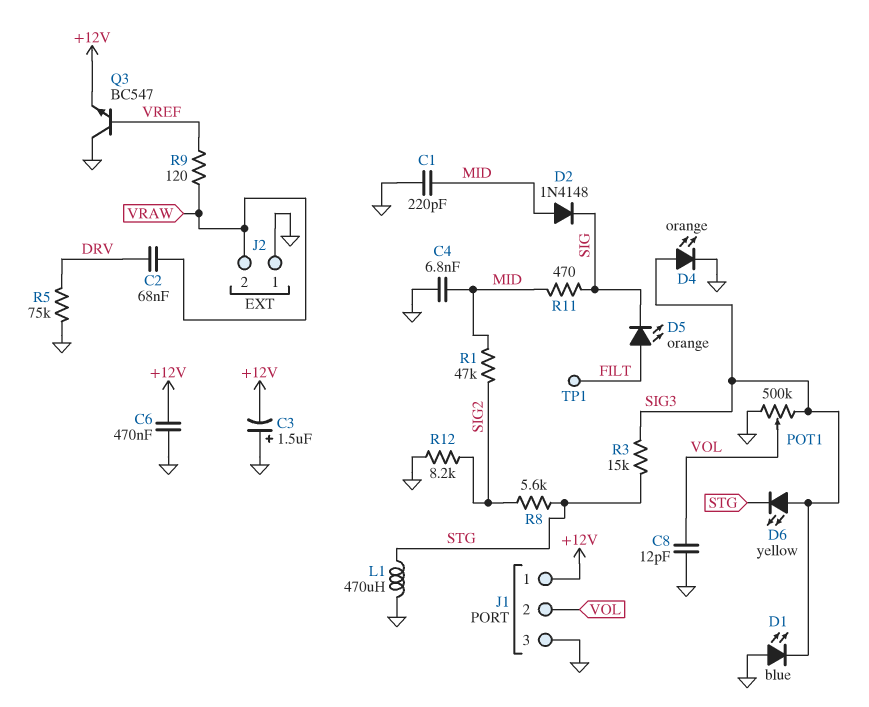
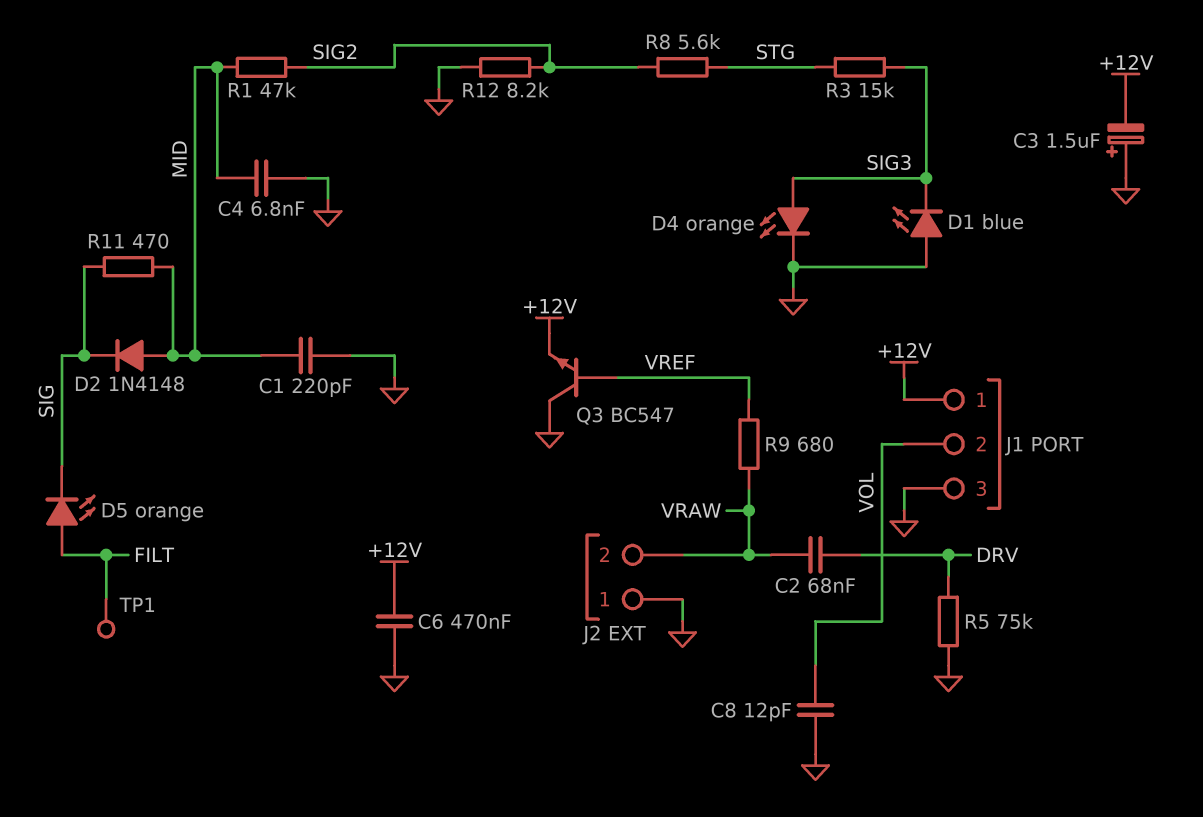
D6: LED yellow (A SIG3, K STG) -> none
L1: 470uH (GND, STG) -> none
POT1: 500k (GND, SIG3, wiper VOL) -> none
R9: 120 (VRAW, VREF) -> 680 (VRAW, VREF)

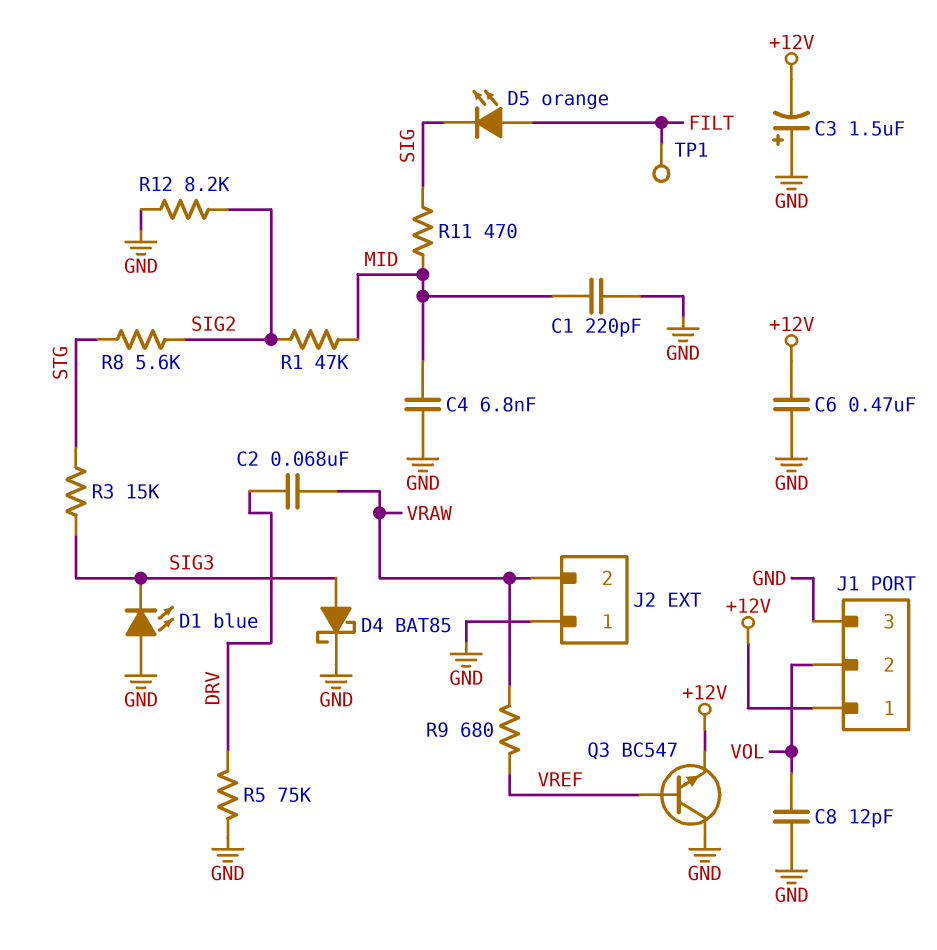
D2: diode 1N4148 (A MID, K SIG) -> none
D4: LED orange (A SIG3, K GND) -> schottky BAT85 (A SIG3, K GND)

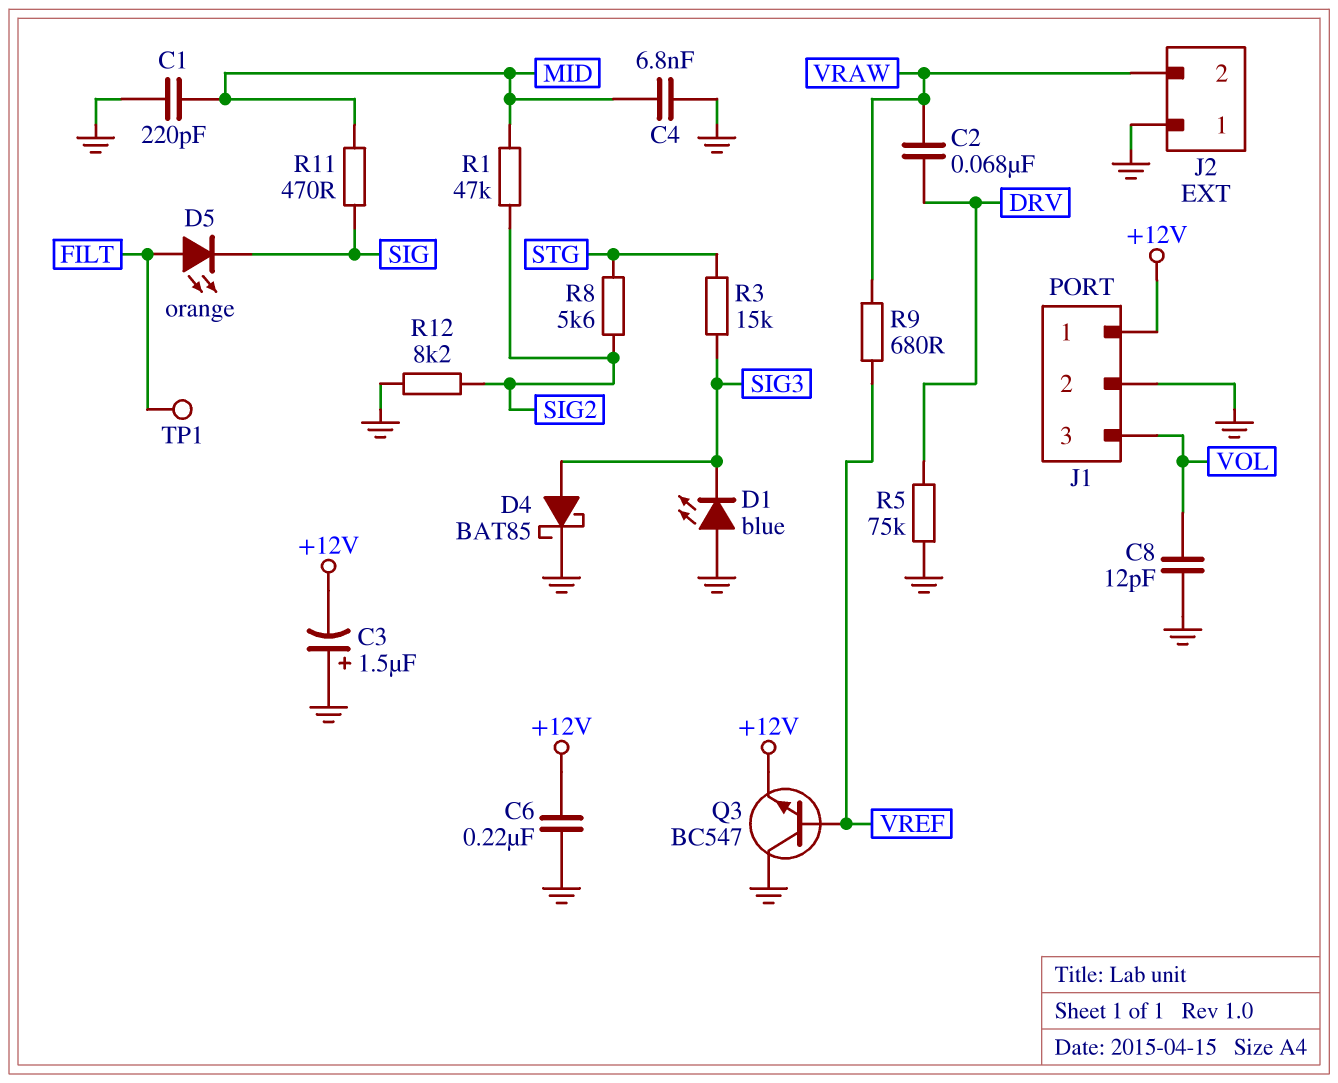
C6: 470nF (+12V, GND) -> 220nF (+12V, GND)
J1 pin 2: VOL -> GND
J1 pin 3: GND -> VOL

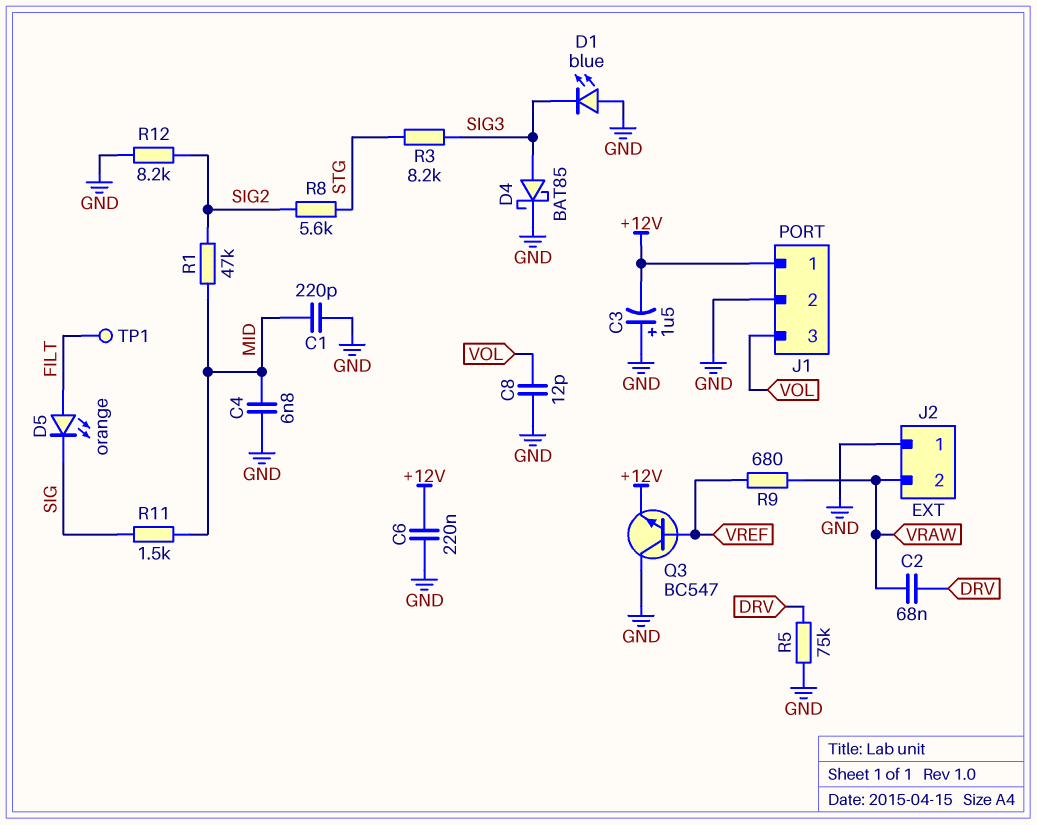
R3: 15k (SIG3, STG) -> 8.2k (SIG3, STG)
R11: 470 (MID, SIG) -> 1.5k (MID, SIG)

